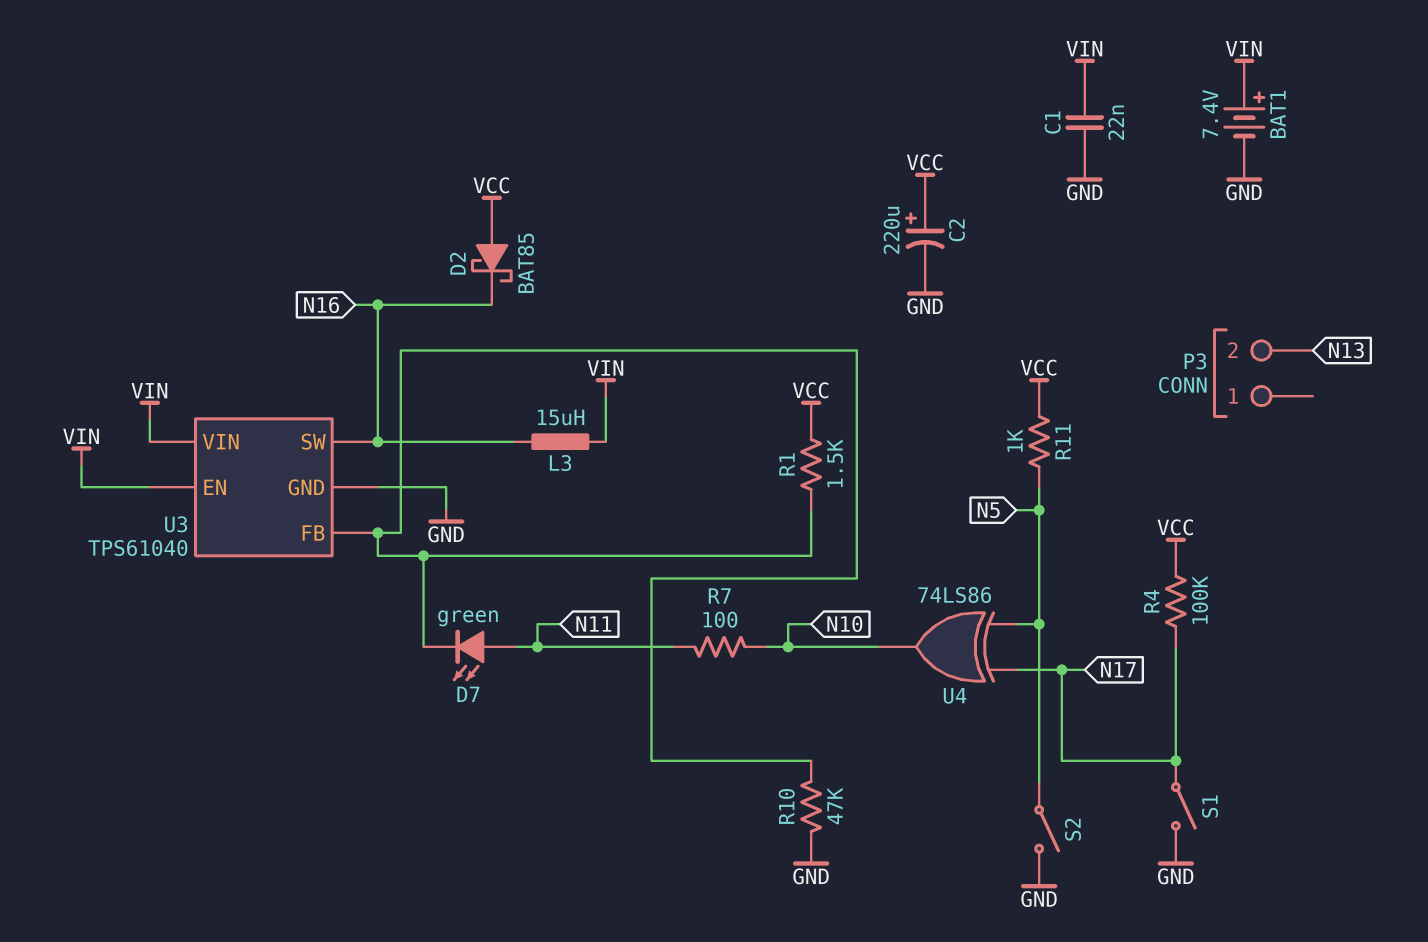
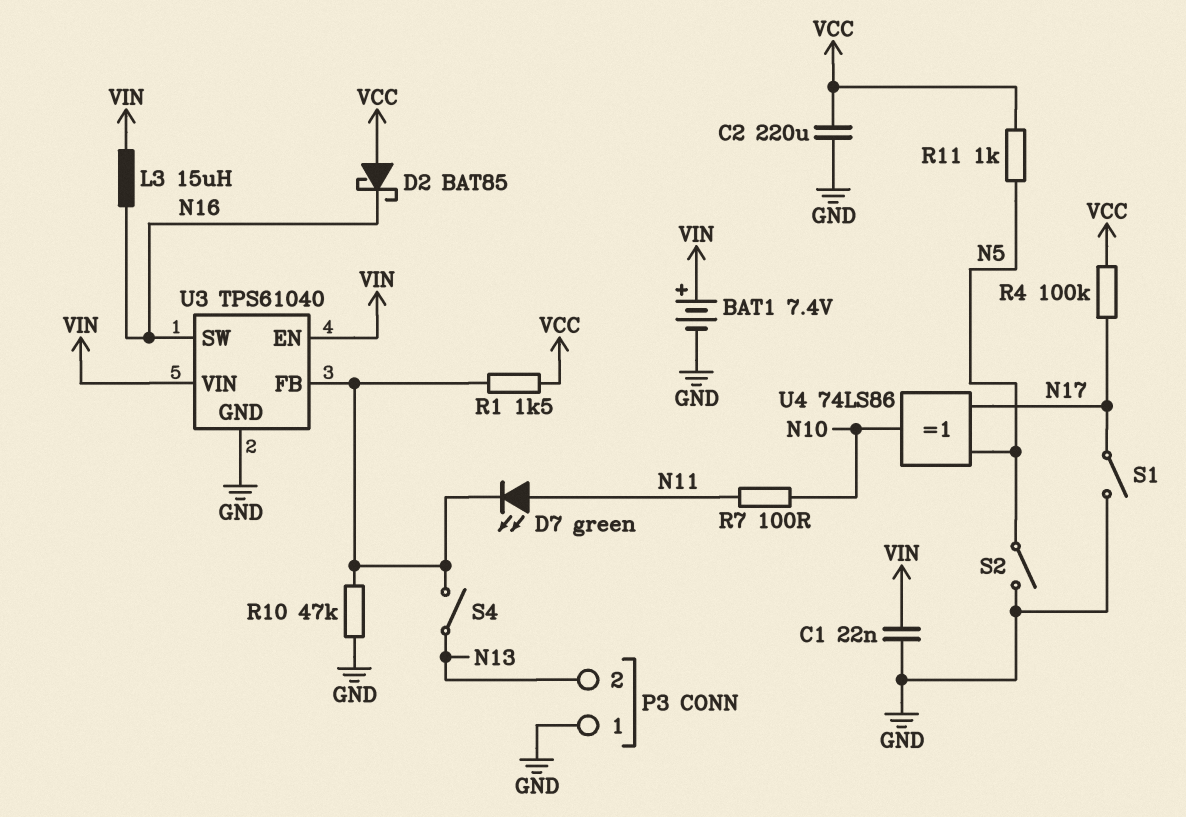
C2: 220uF (plus VCC, minus GND) -> 220uF (GND, VCC)
P3 pin 1: none -> GND
S4: none -> switch (N13, U3/FB)

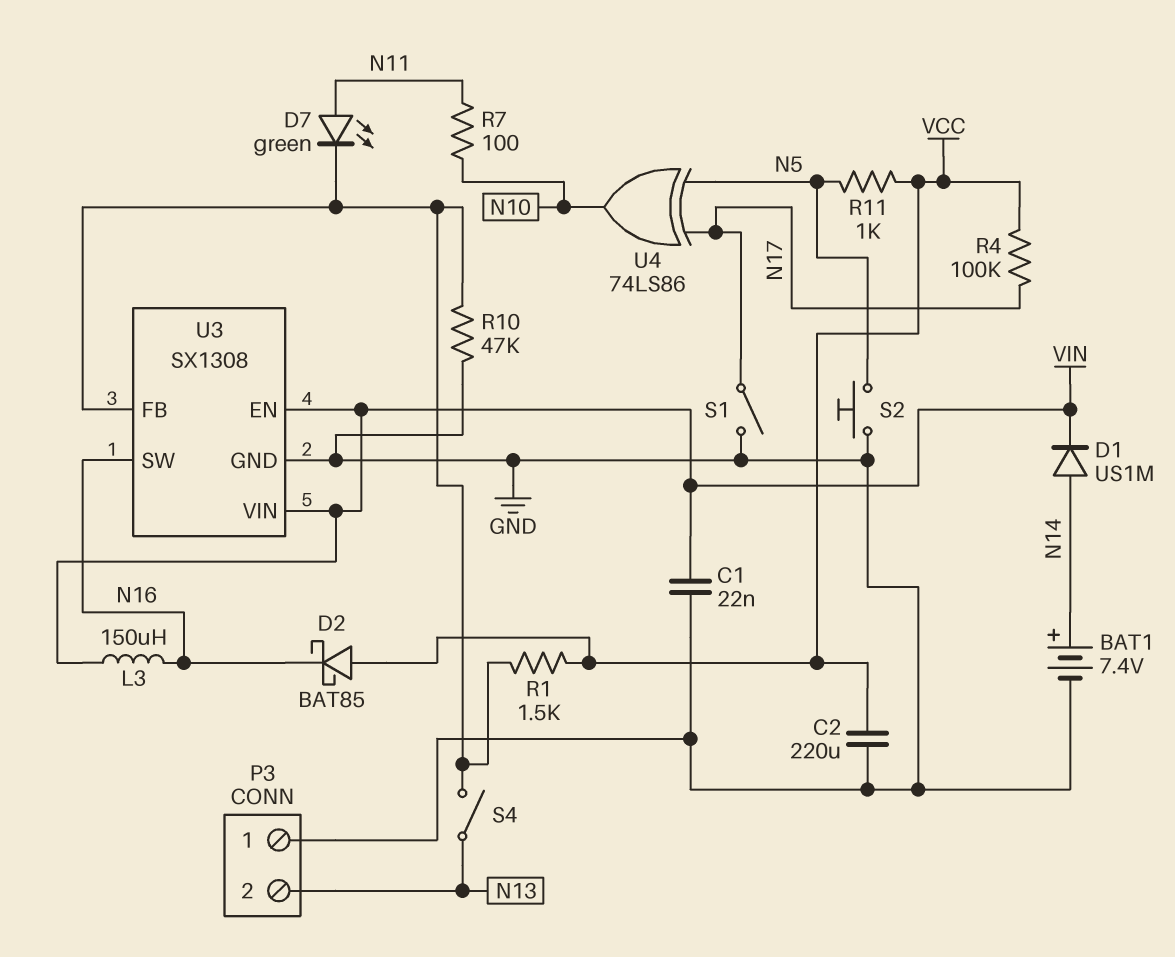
BAT1: 7.4V (plus VIN, minus GND) -> 7.4V (plus N14, minus GND)
D1: none -> diode US1M (A N14, K VIN)
L3: 15uH (N16, VIN) -> 150uH (N16, VIN)
S2: switch (GND, N5) -> button (GND, N5)
U3: TPS61040 -> SX1308

